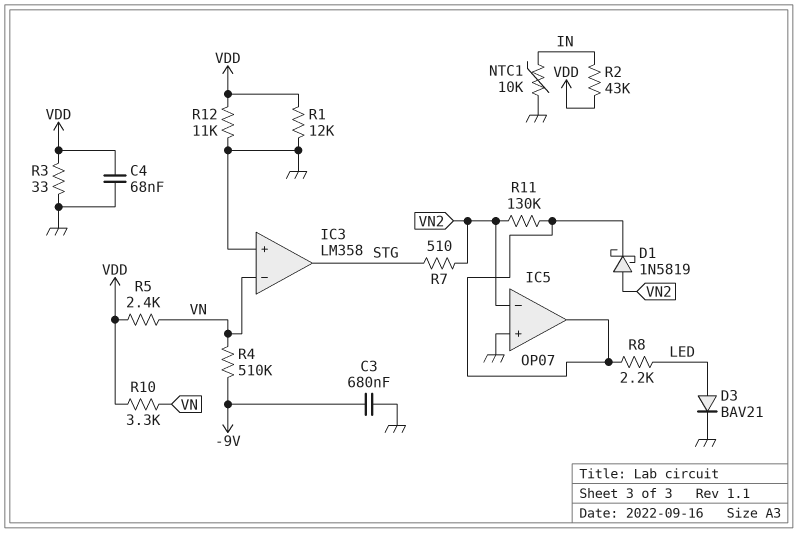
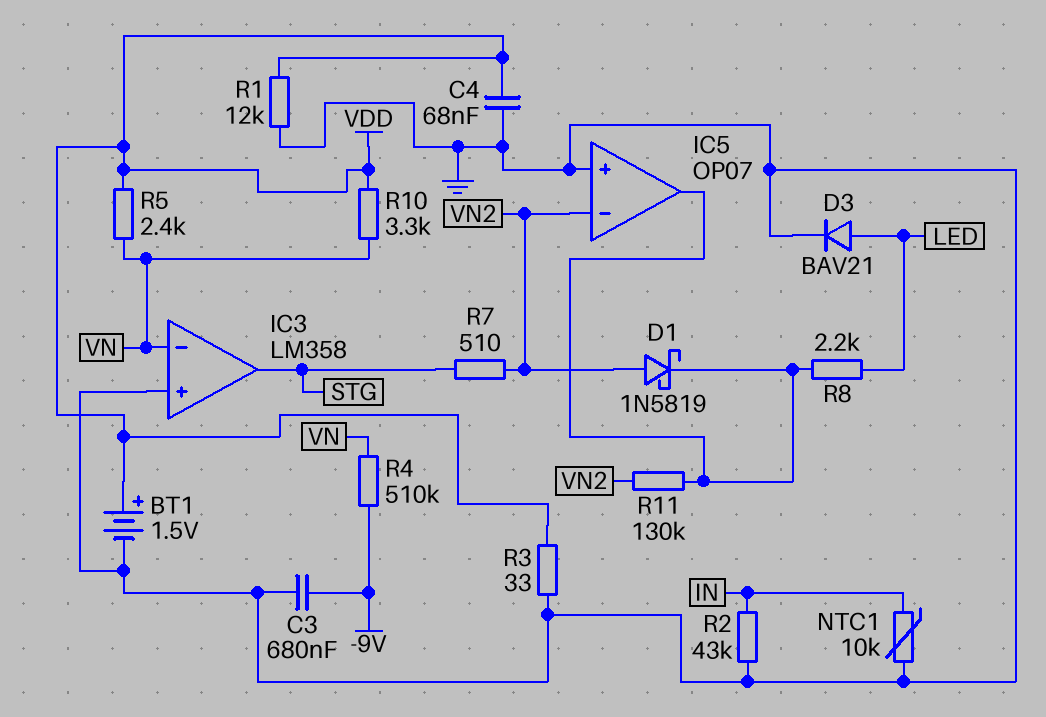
BT1: none -> 1.5V (plus VDD, minus GND)
R2: 43k (IN, VDD) -> 43k (GND, IN)
R12: 11k (GND, VDD) -> none

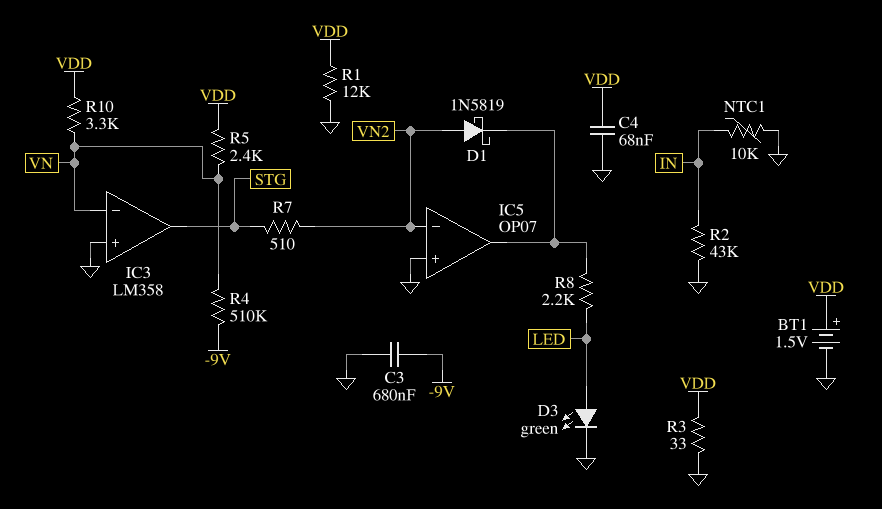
D3: diode BAV21 (A LED, K GND) -> LED green (A LED, K GND)
R11: 130k (IC5/out, VN2) -> none

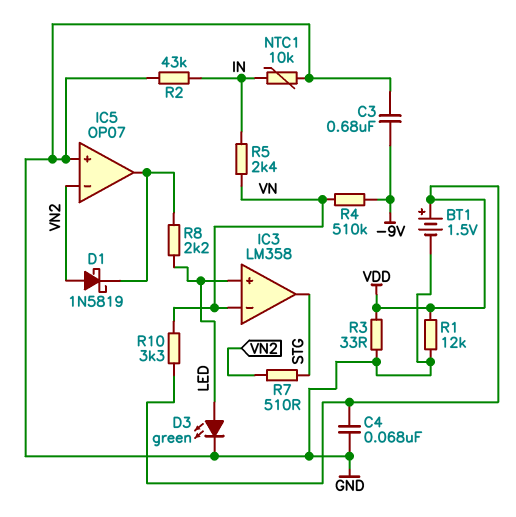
IC3 pin in+: GND -> LED
R5: 2.4k (VDD, VN) -> 2.4k (IN, VN)

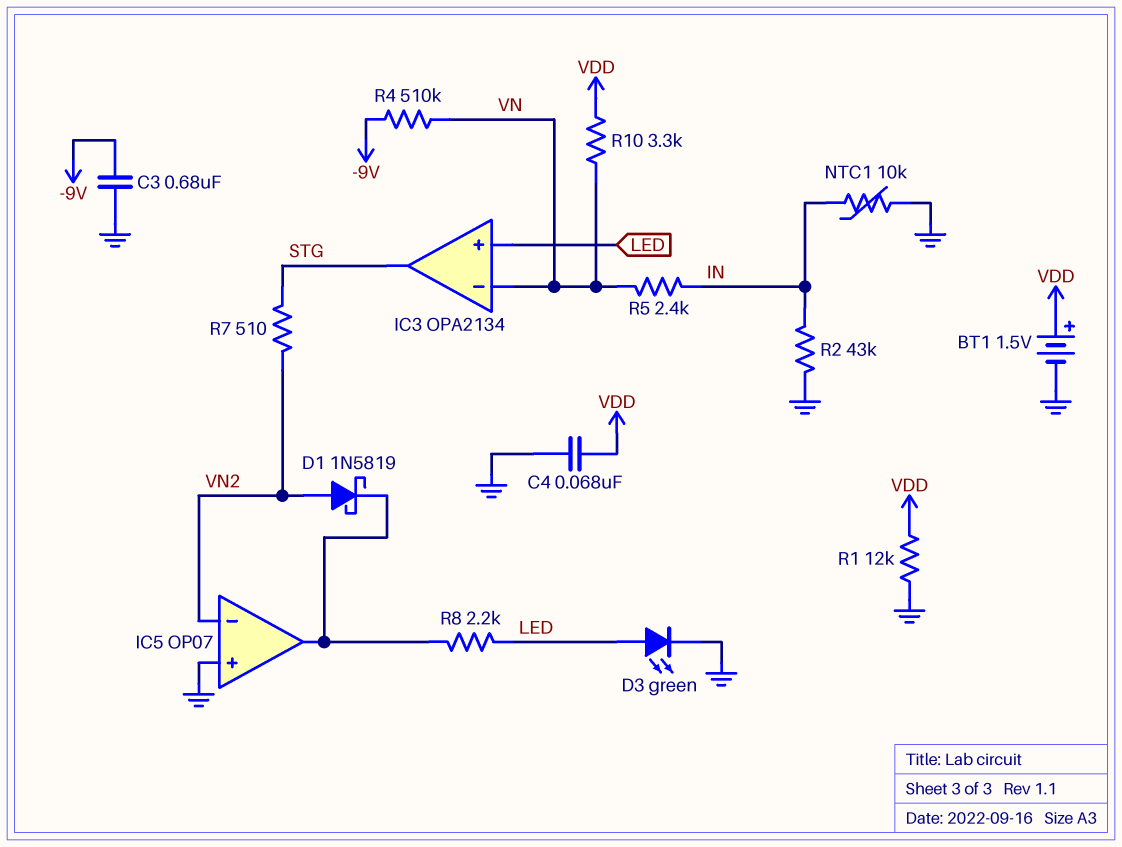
IC3: LM358 -> OPA2134
R3: 33 (GND, VDD) -> none

